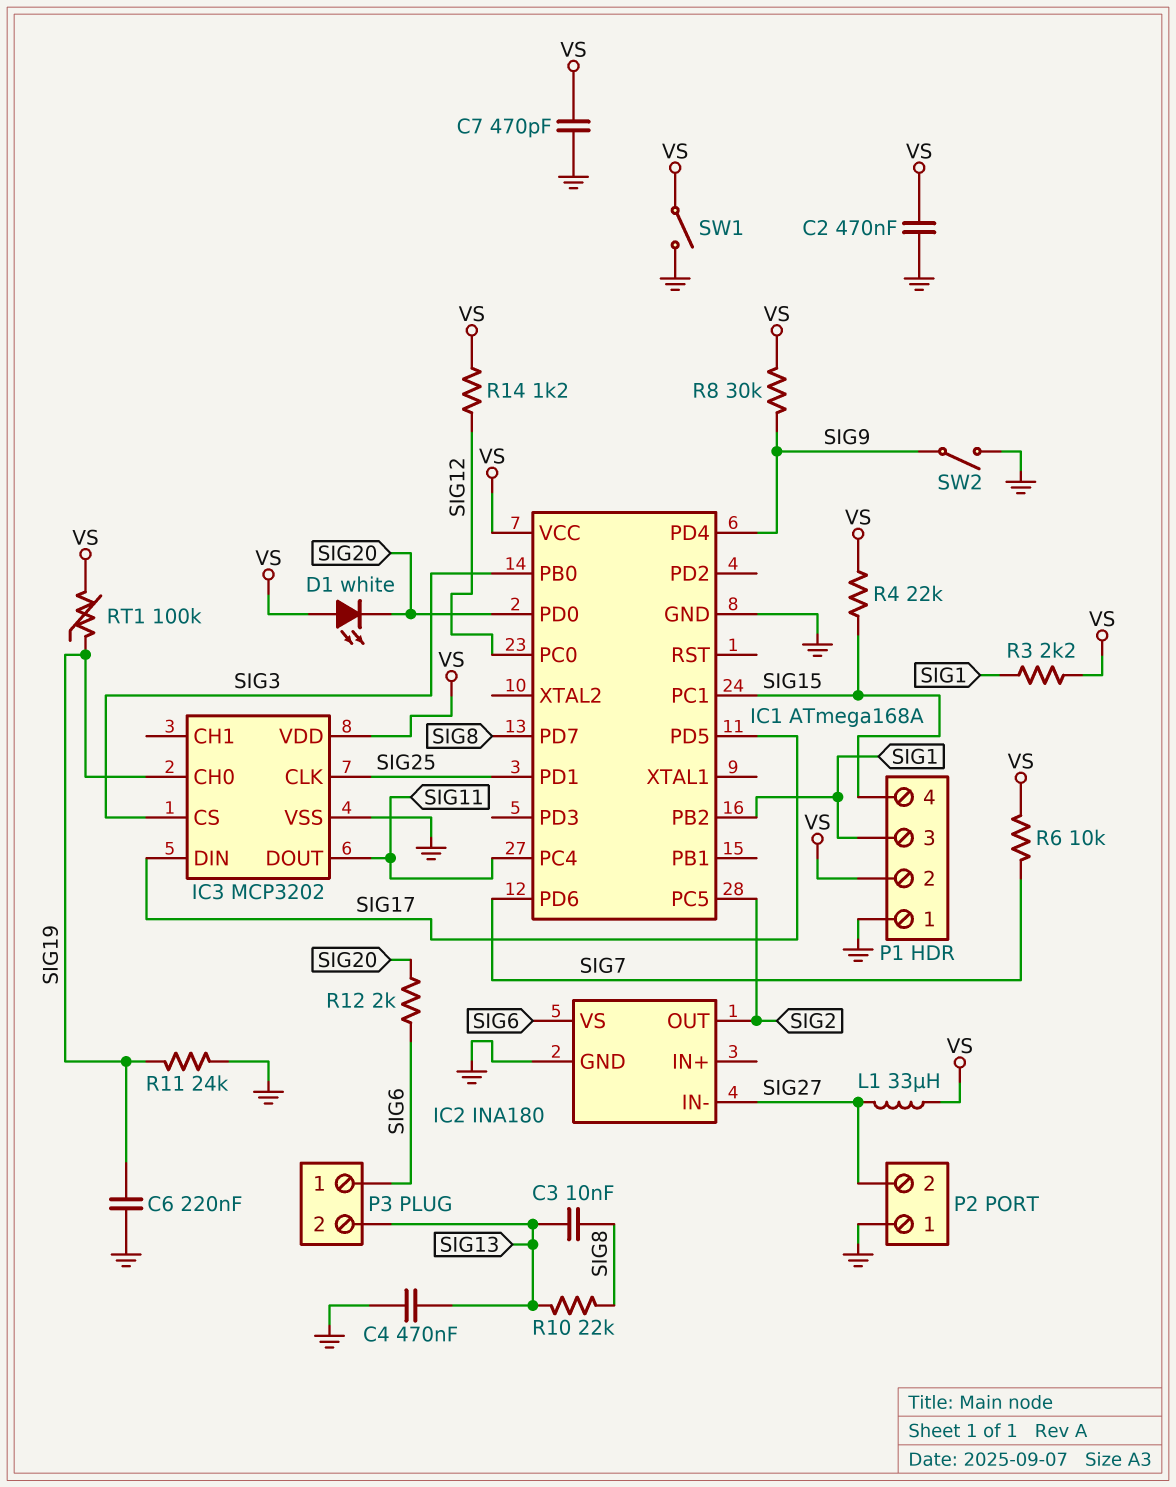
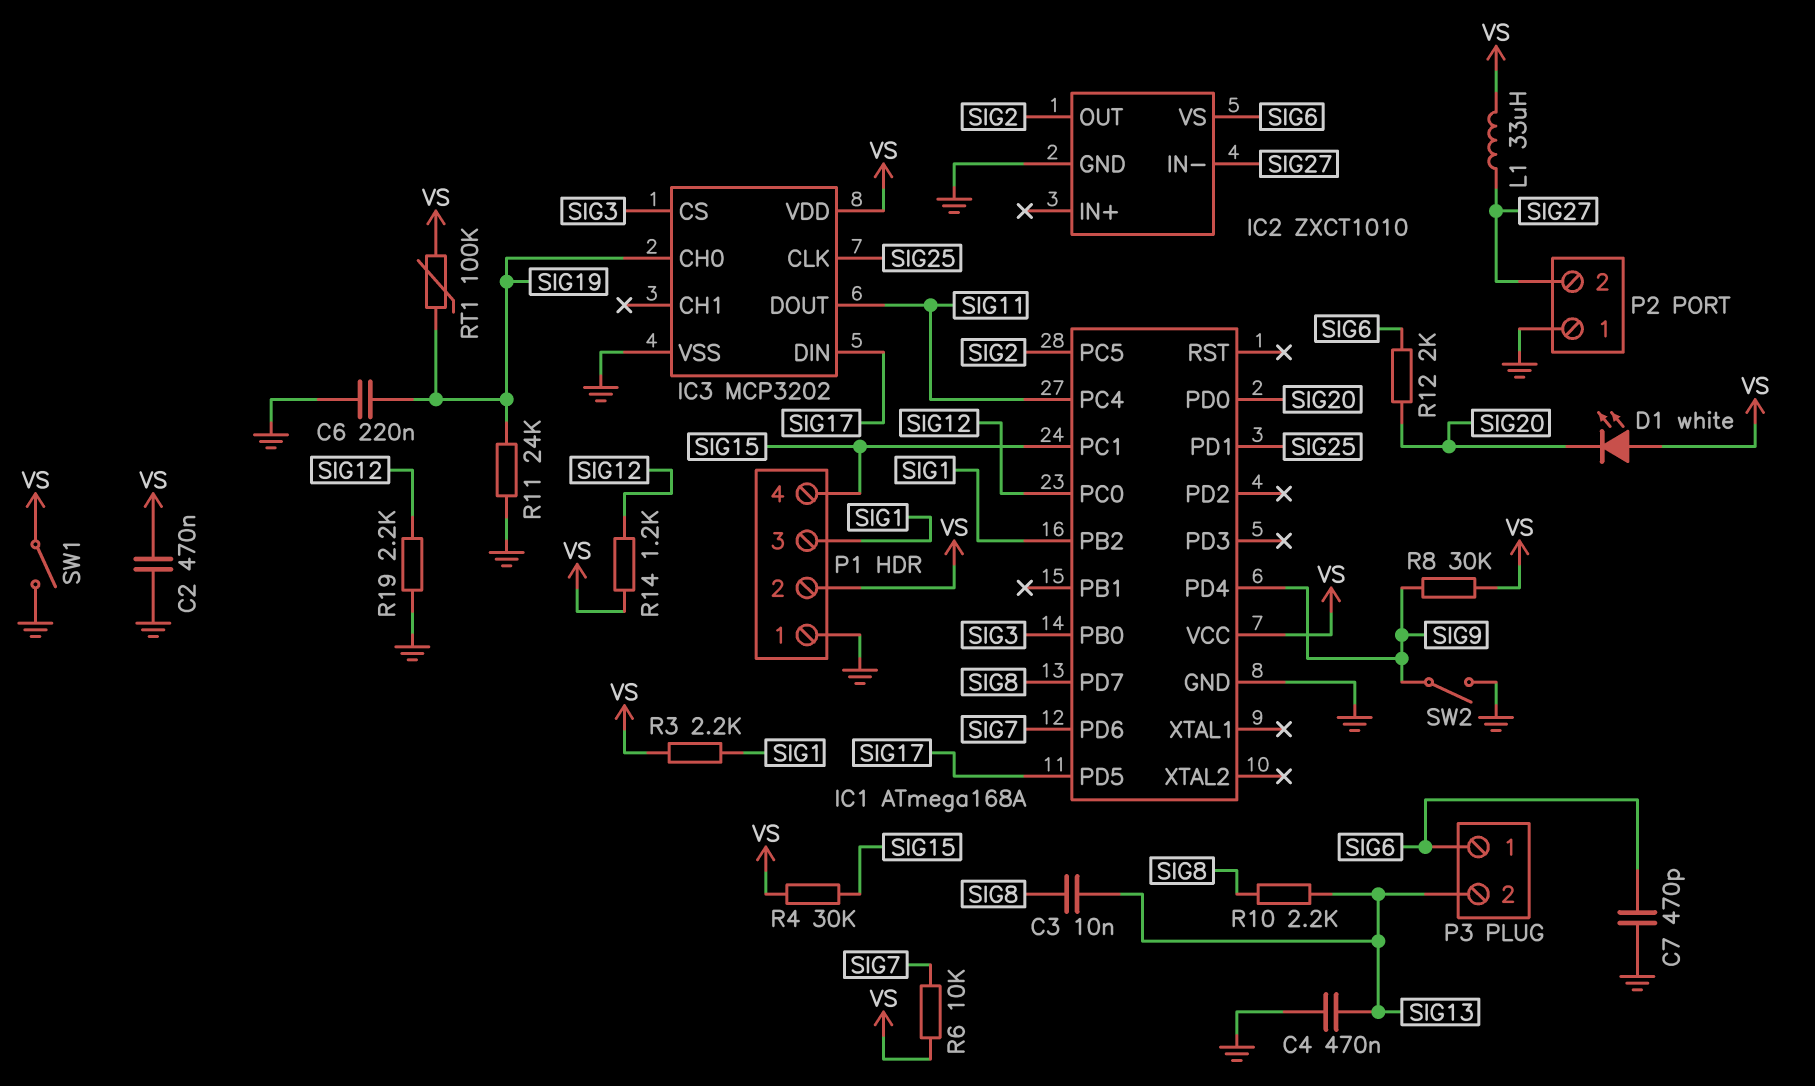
C7: 470pF (GND, VS) -> 470pF (GND, SIG6)
IC2: INA180 -> ZXCT1010
R4: 22k (SIG15, VS) -> 30k (SIG15, VS)
R10: 22k (SIG8, SIG13) -> 2.2k (SIG8, SIG13)
R19: none -> 2.2k (GND, SIG12)

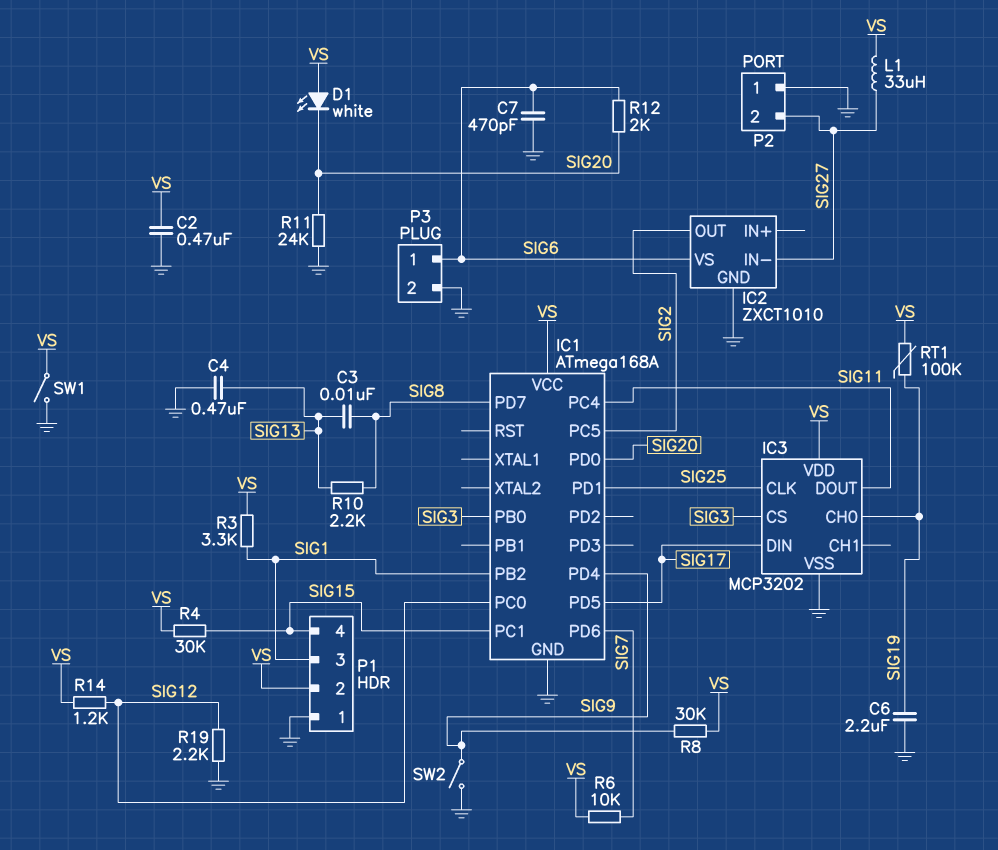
C6: 220nF (GND, SIG19) -> 2.2uF (GND, SIG19)
P3 pin 2: SIG13 -> GND
R3: 2.2k (SIG1, VS) -> 3.3k (SIG1, VS)
R11: 24k (GND, SIG19) -> 24k (GND, SIG20)

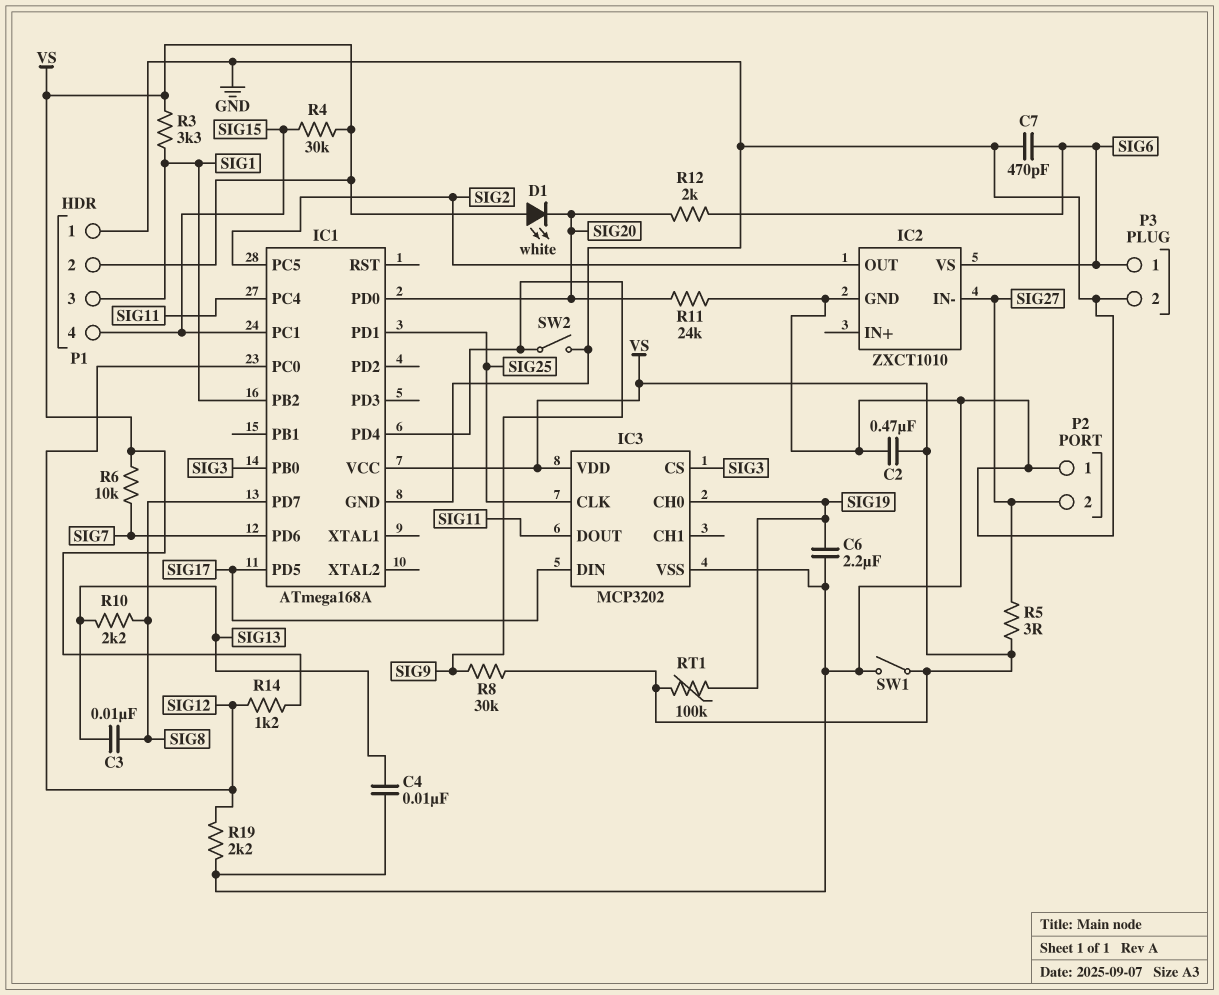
C4: 470nF (GND, SIG13) -> 10nF (GND, SIG13)
L1: 33uH (SIG27, VS) -> none
R5: none -> 3 (SIG27, VS)

